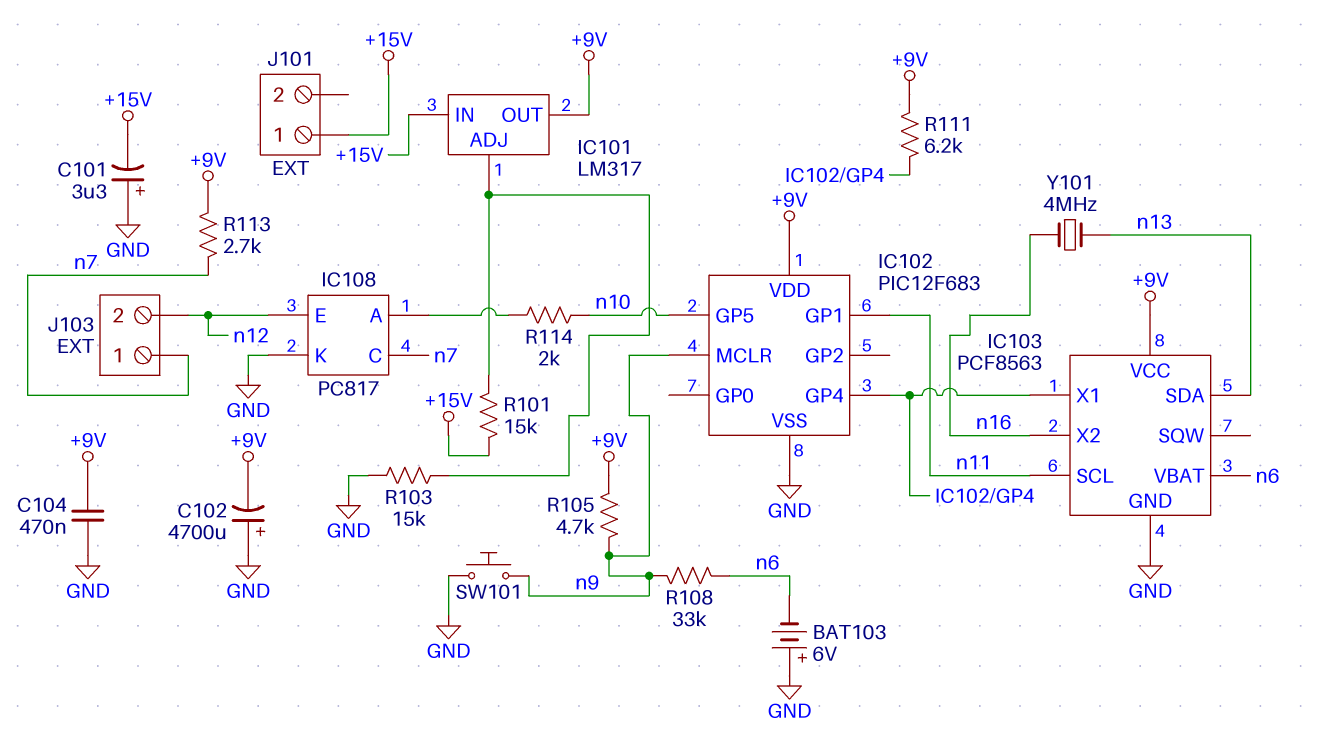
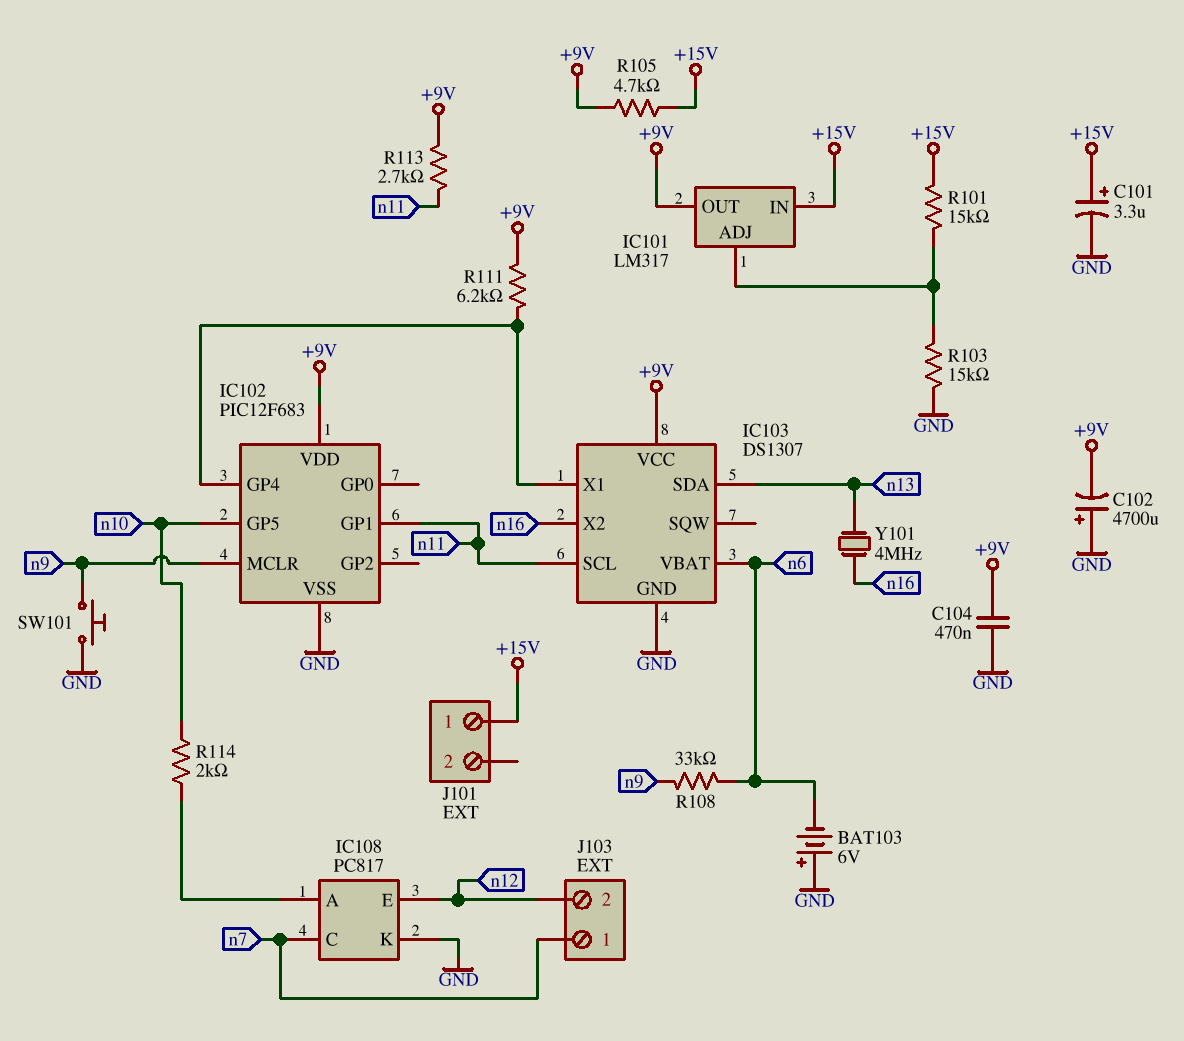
C101: 3.3uF (plus GND, minus +15V) -> 3.3uF (plus +15V, minus GND)
IC103: PCF8563 -> DS1307
R105: 4.7k (+9V, n9) -> 4.7k (+9V, +15V)
R113: 2.7k (+9V, n7) -> 2.7k (+9V, n11)

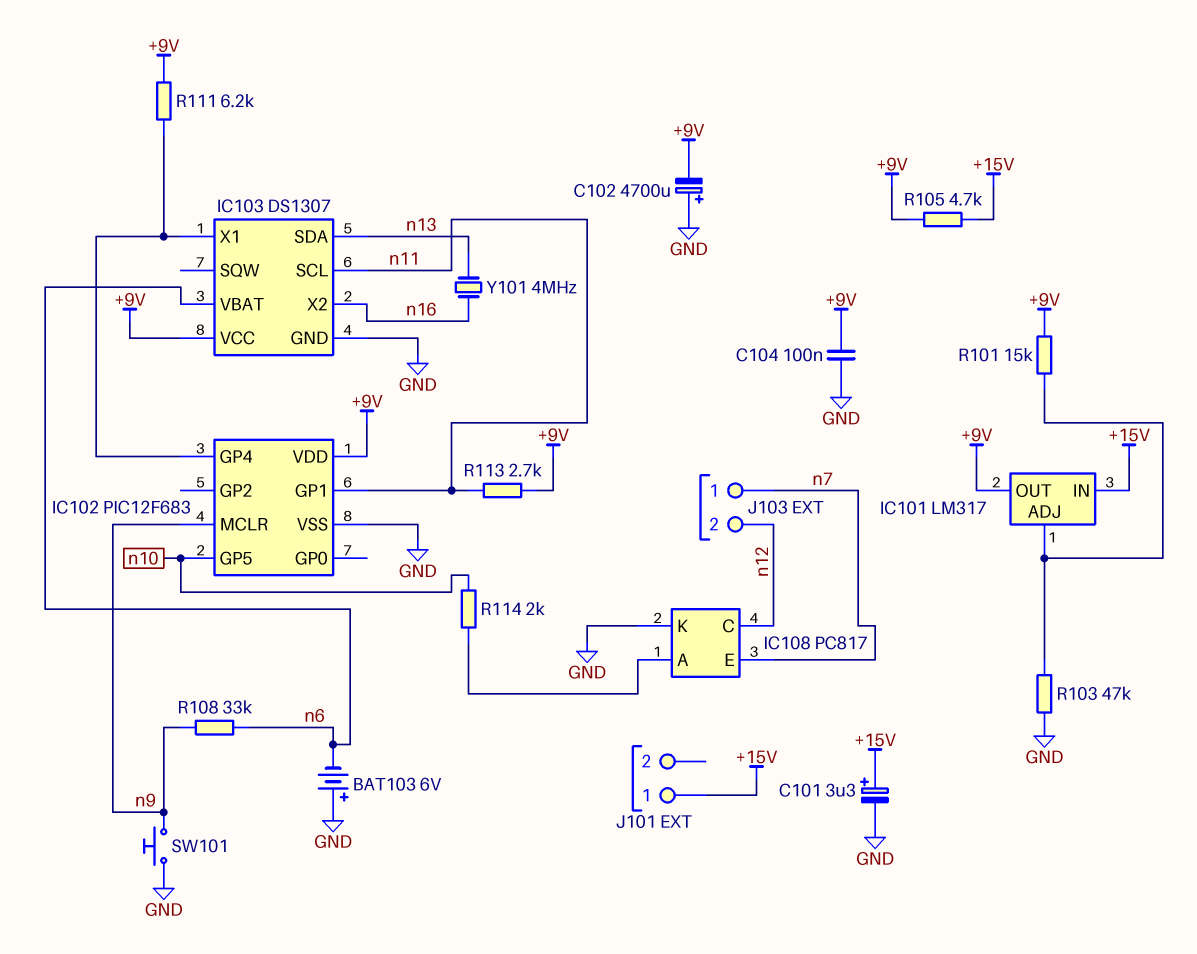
C104: 470nF (+9V, GND) -> 100nF (+9V, GND)
IC108 pin C: n7 -> n12
IC108 pin E: n12 -> n7
R101: 15k (+15V, IC101/ADJ) -> 15k (+9V, IC101/ADJ)
R103: 15k (GND, IC101/ADJ) -> 47k (GND, IC101/ADJ)

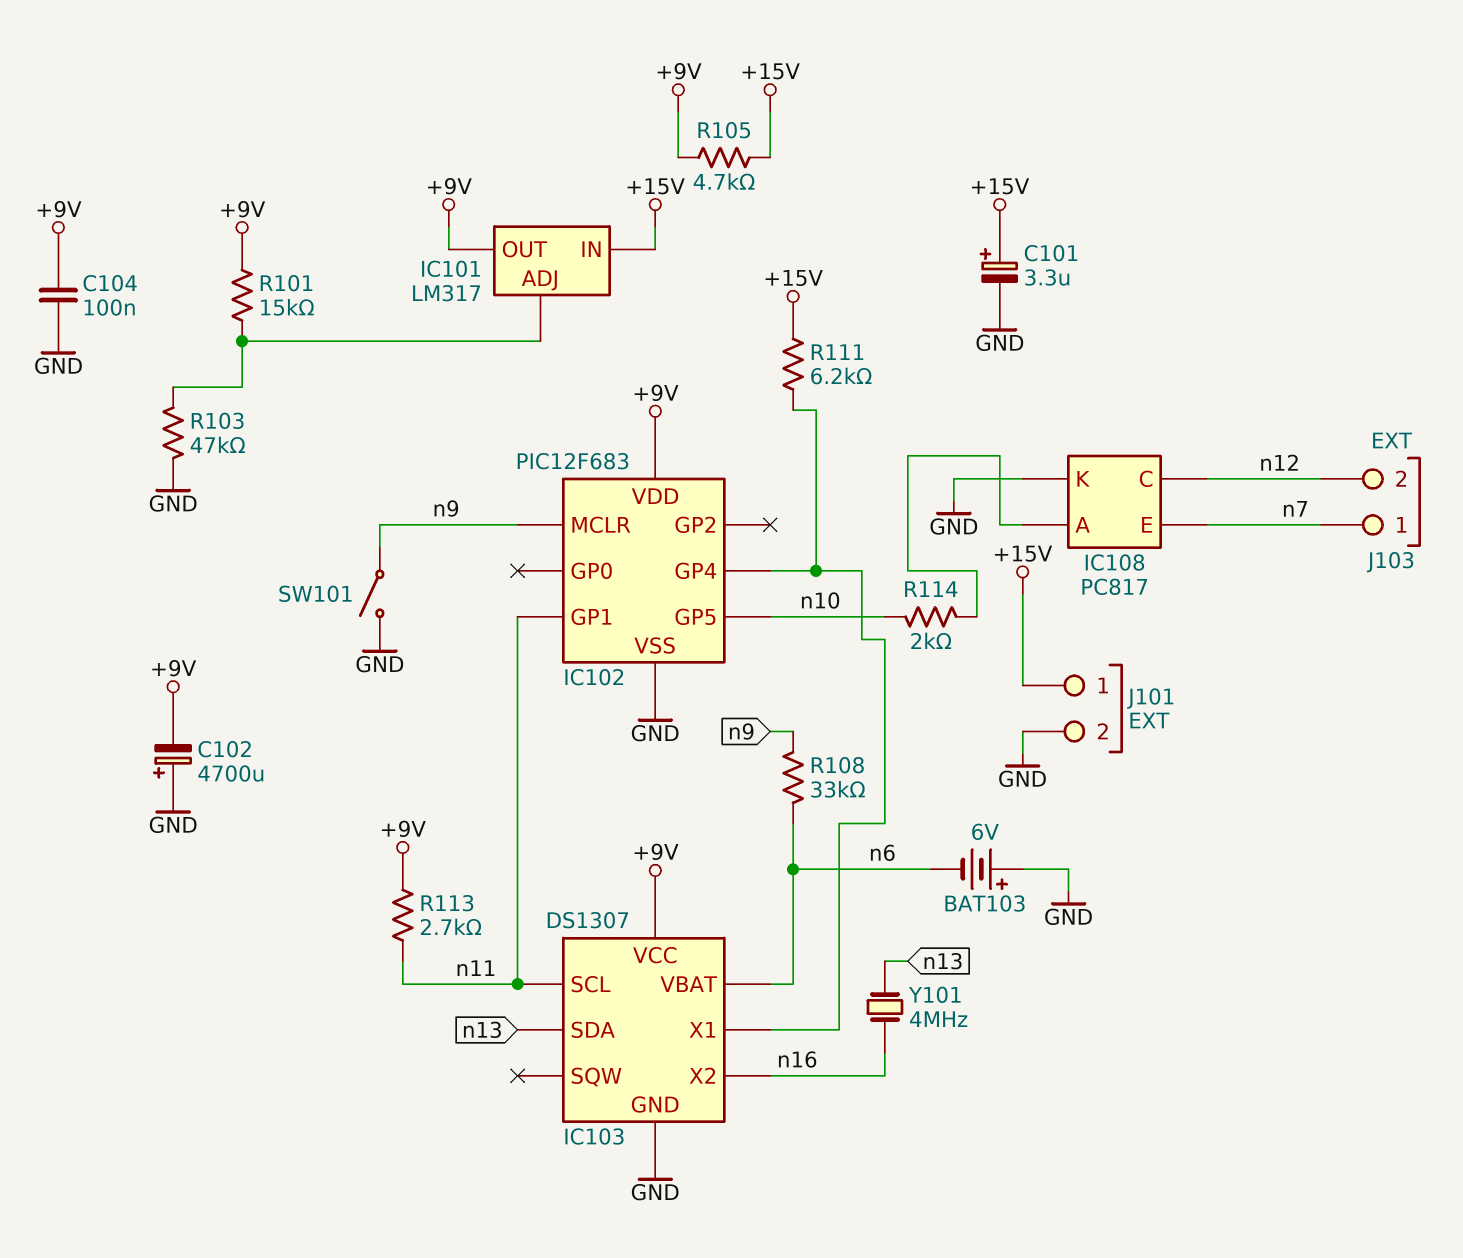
J101 pin 2: none -> GND
R111: 6.2k (+9V, IC102/GP4) -> 6.2k (+15V, IC102/GP4)
SW101: button (GND, n9) -> switch (GND, n9)

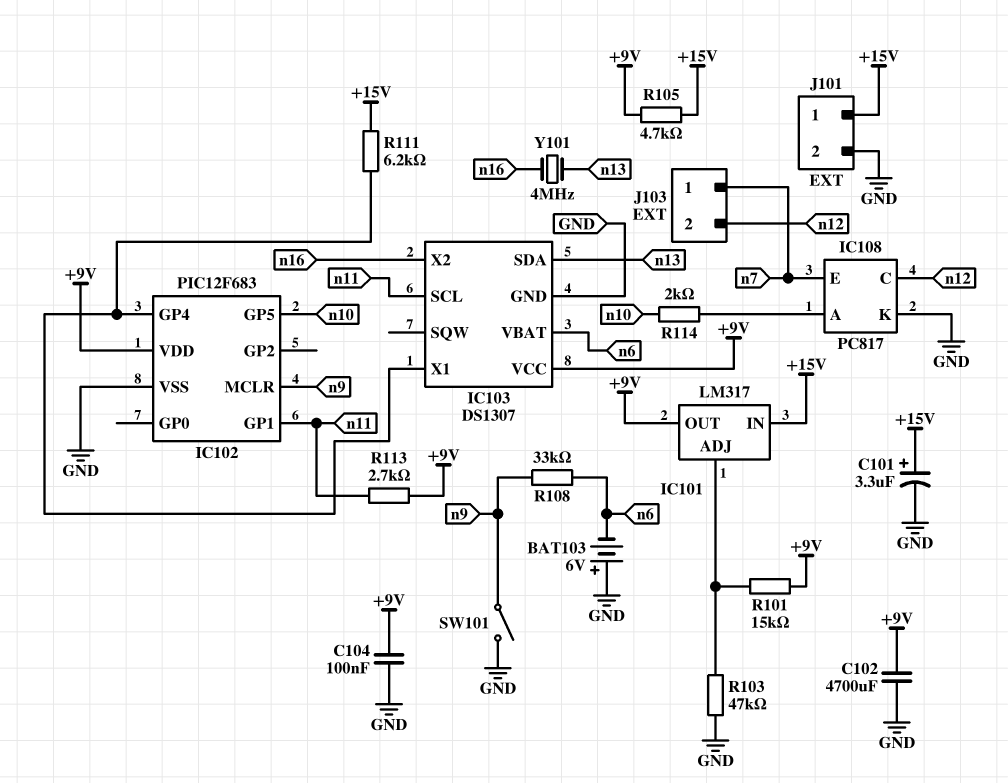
C102: 4700uF (plus GND, minus +9V) -> 4700uF (+9V, GND)

